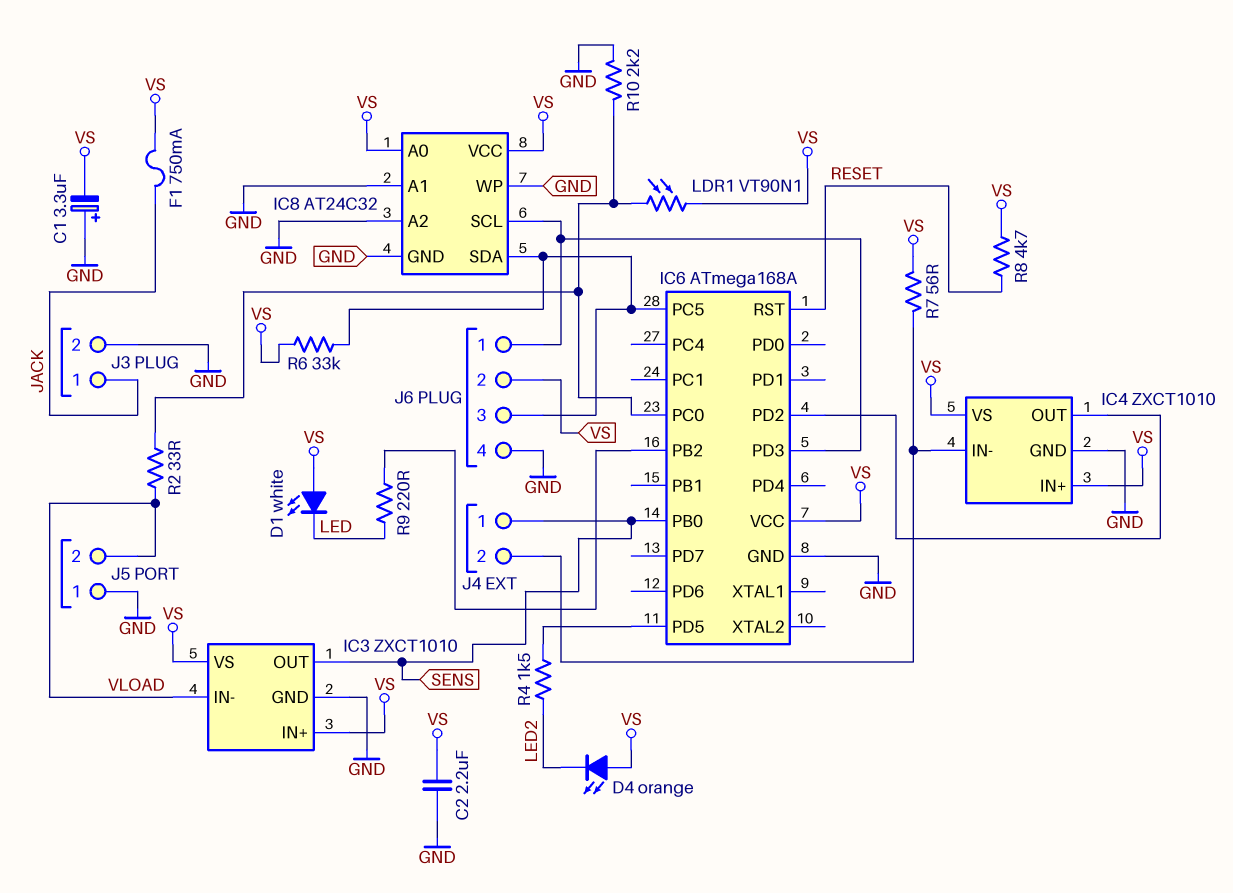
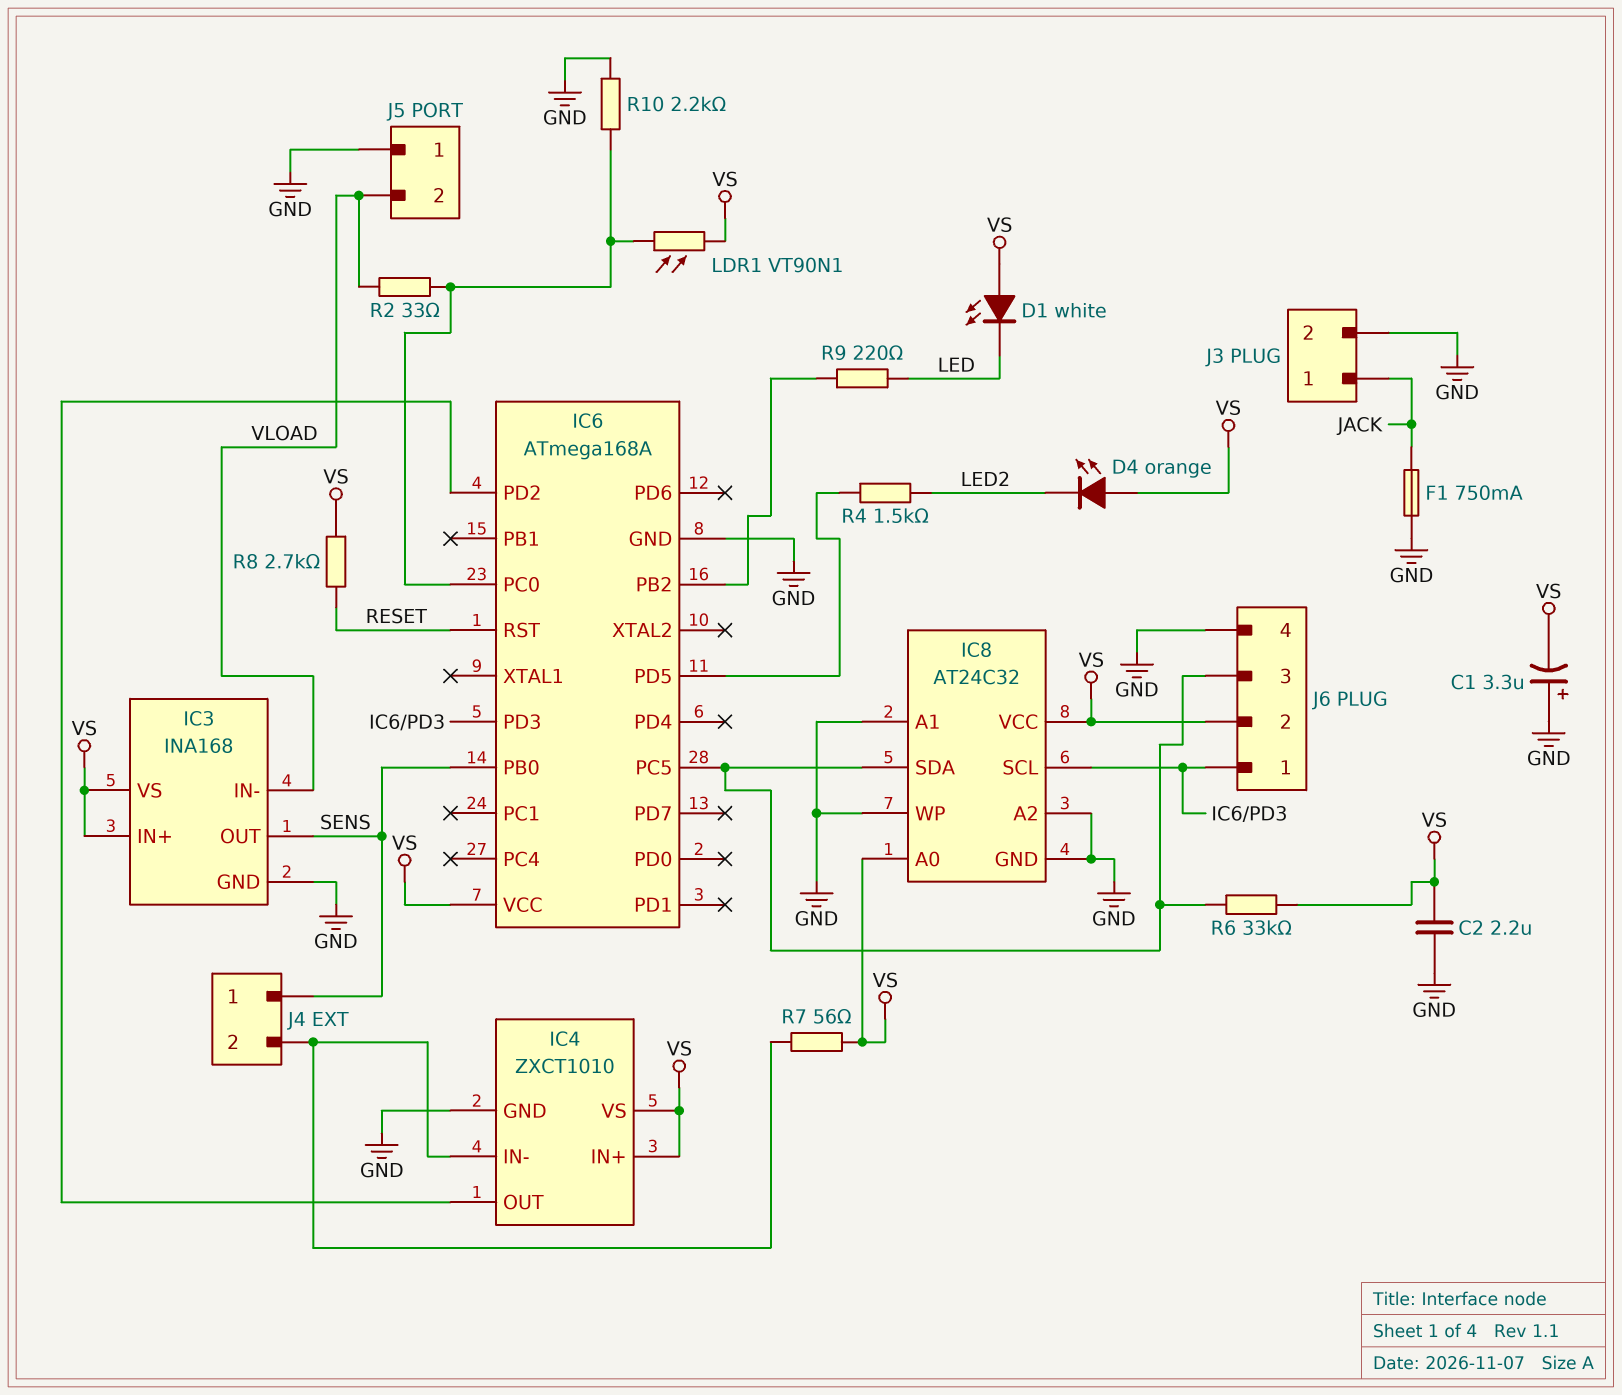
F1: 750mA (JACK, VS) -> 750mA (GND, JACK)
IC3: ZXCT1010 -> INA168
R8: 4.7k (RESET, VS) -> 2.7k (RESET, VS)

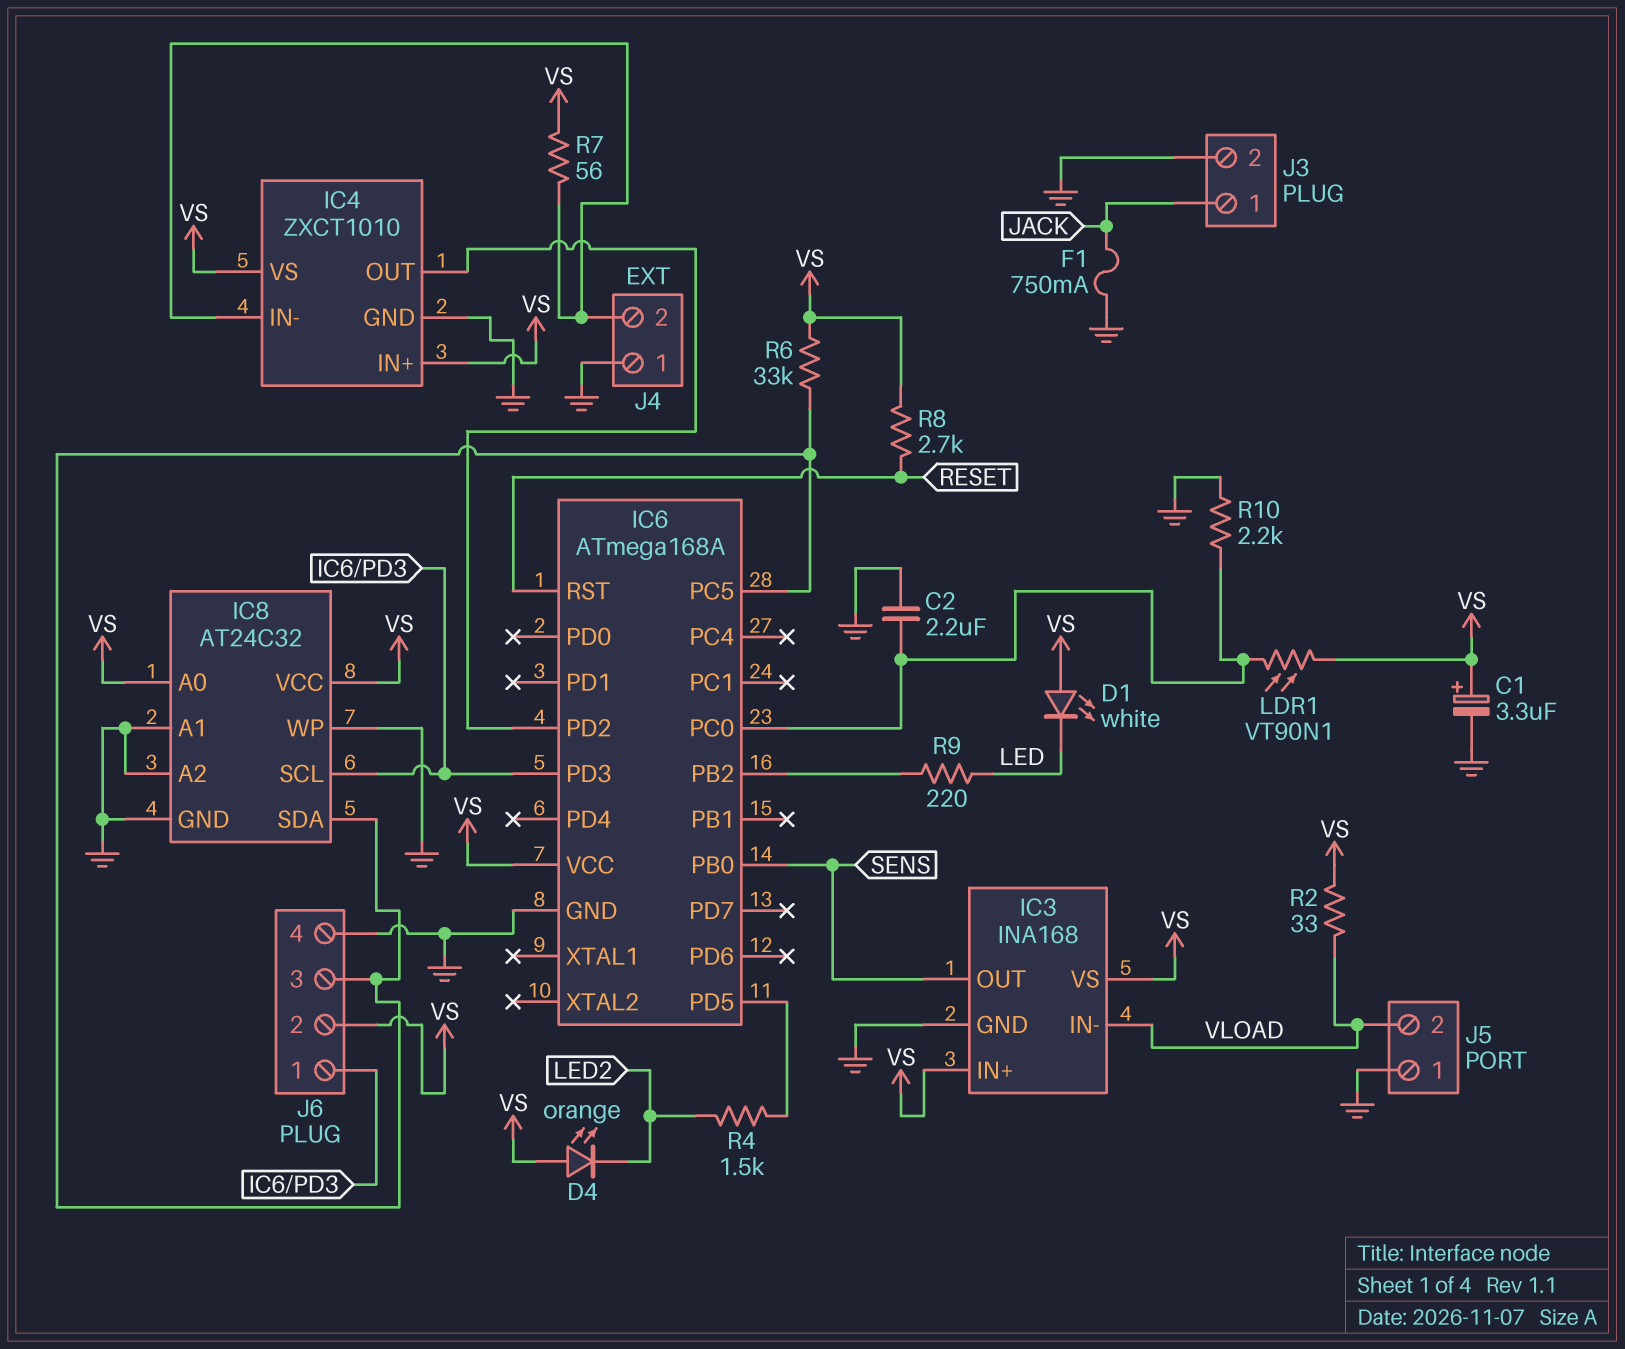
C1: 3.3uF (plus GND, minus VS) -> 3.3uF (plus VS, minus GND)
C2: 2.2uF (GND, VS) -> 2.2uF (GND, IC6/PC0)
J4 pin 1: SENS -> GND
R2: 33 (IC6/PC0, VLOAD) -> 33 (VLOAD, VS)

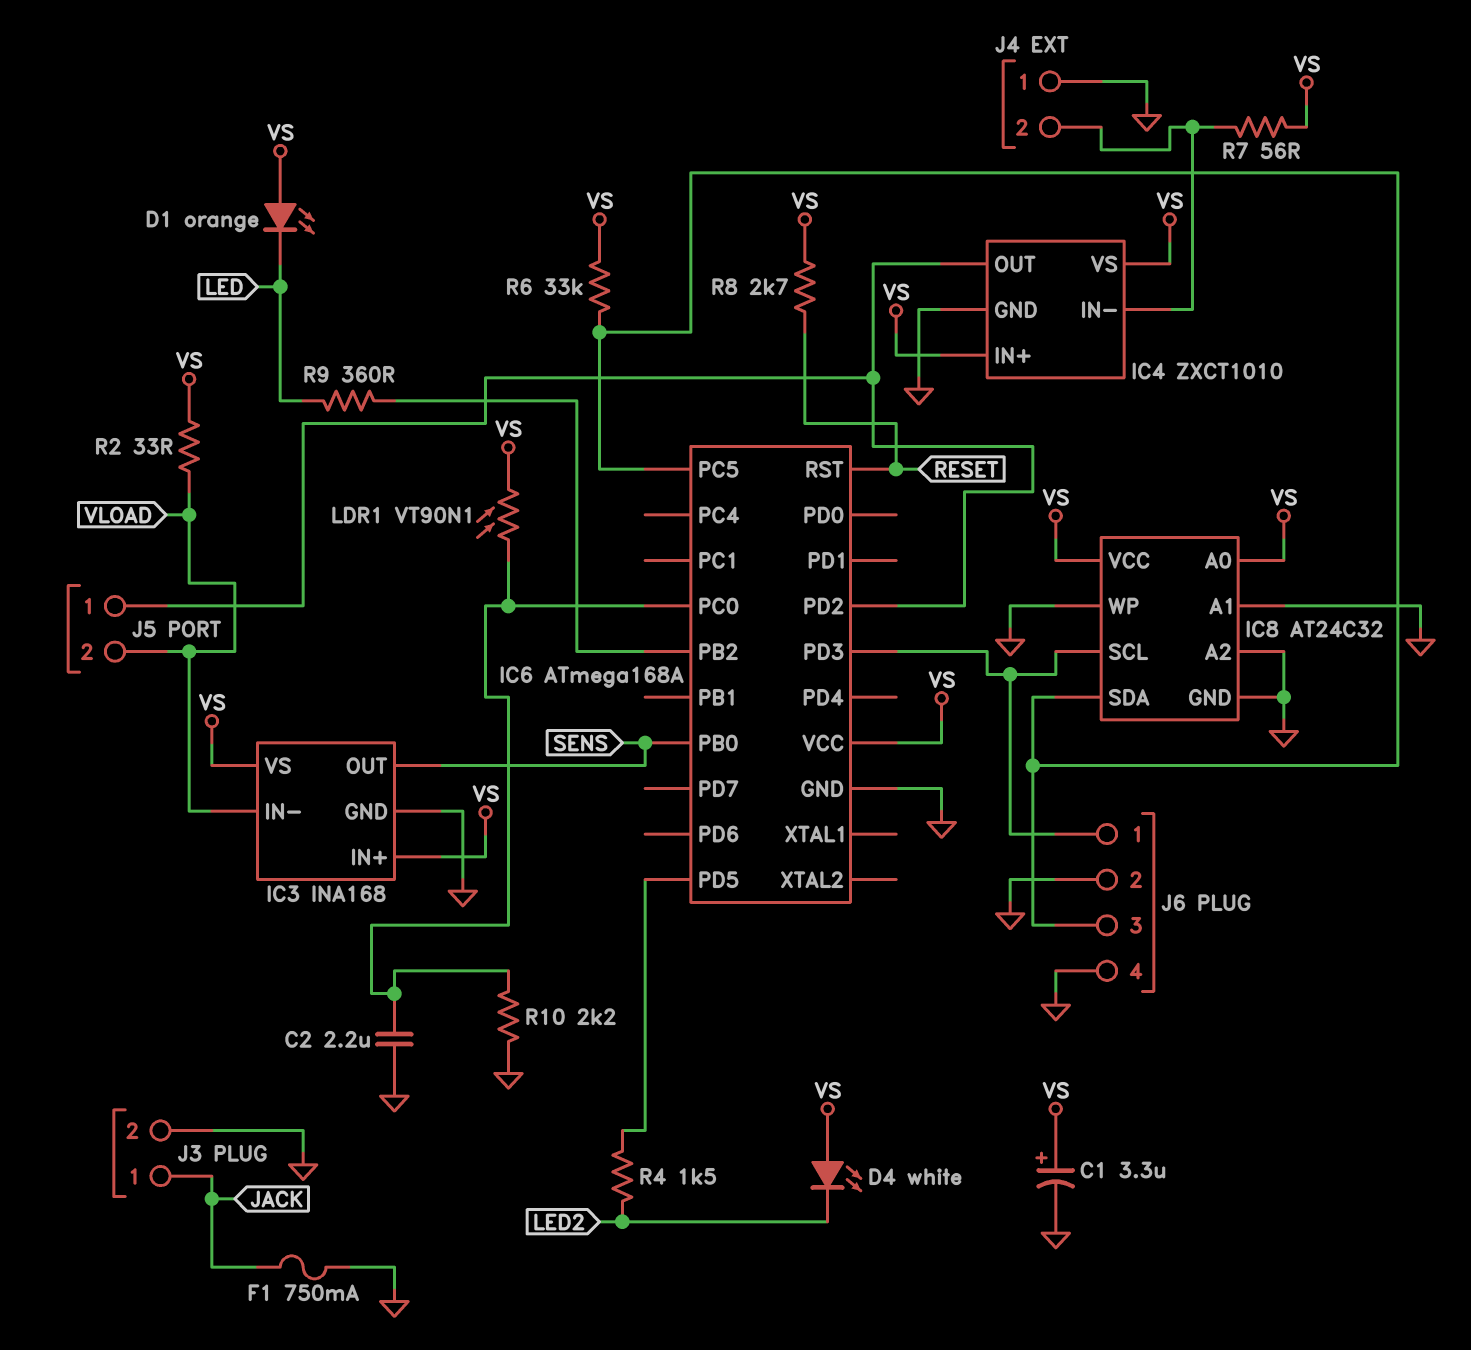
D1: LED white (A VS, K LED) -> LED orange (A VS, K LED)
D4: LED orange (A VS, K LED2) -> LED white (A VS, K LED2)
J5 pin 1: GND -> IC4/OUT
J6 pin 2: VS -> GND
R9: 220 (IC6/PB2, LED) -> 360 (IC6/PB2, LED)

